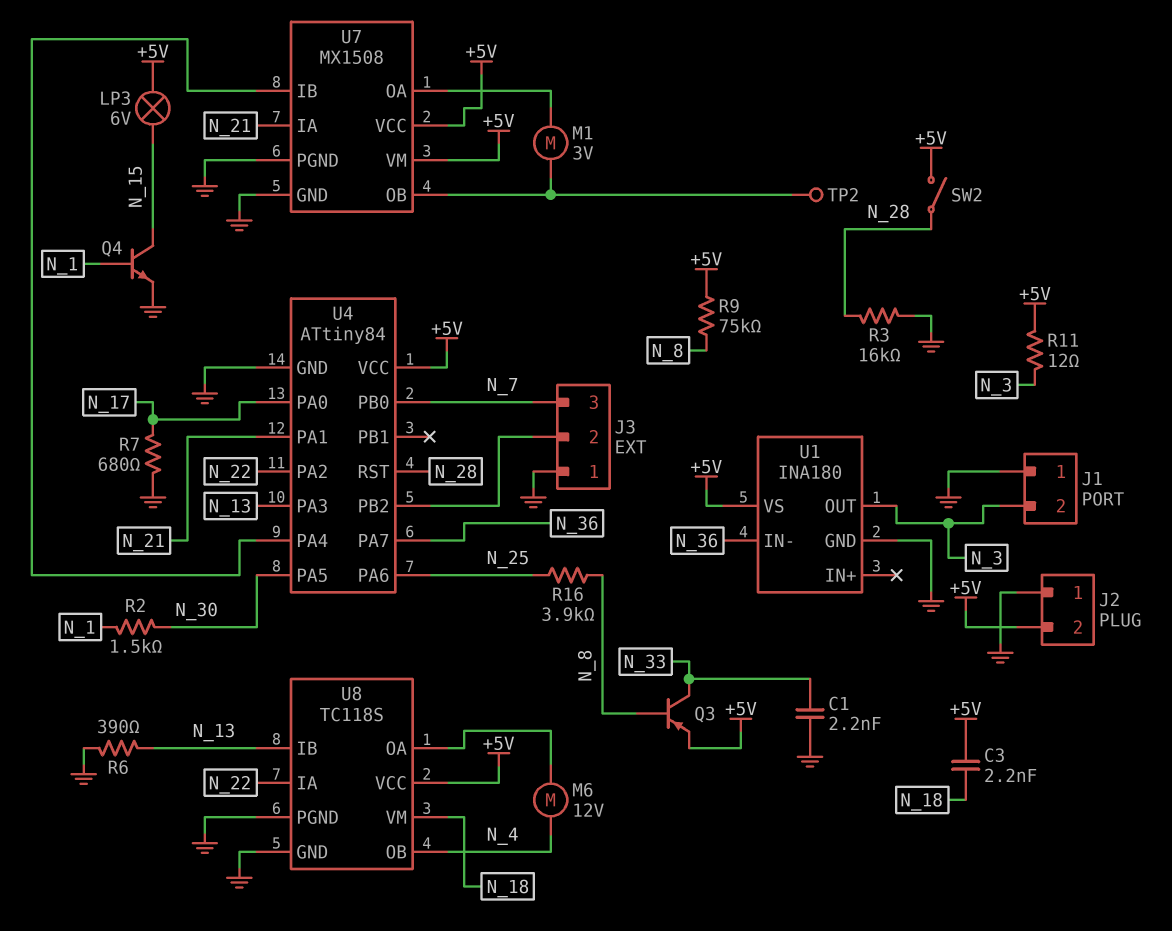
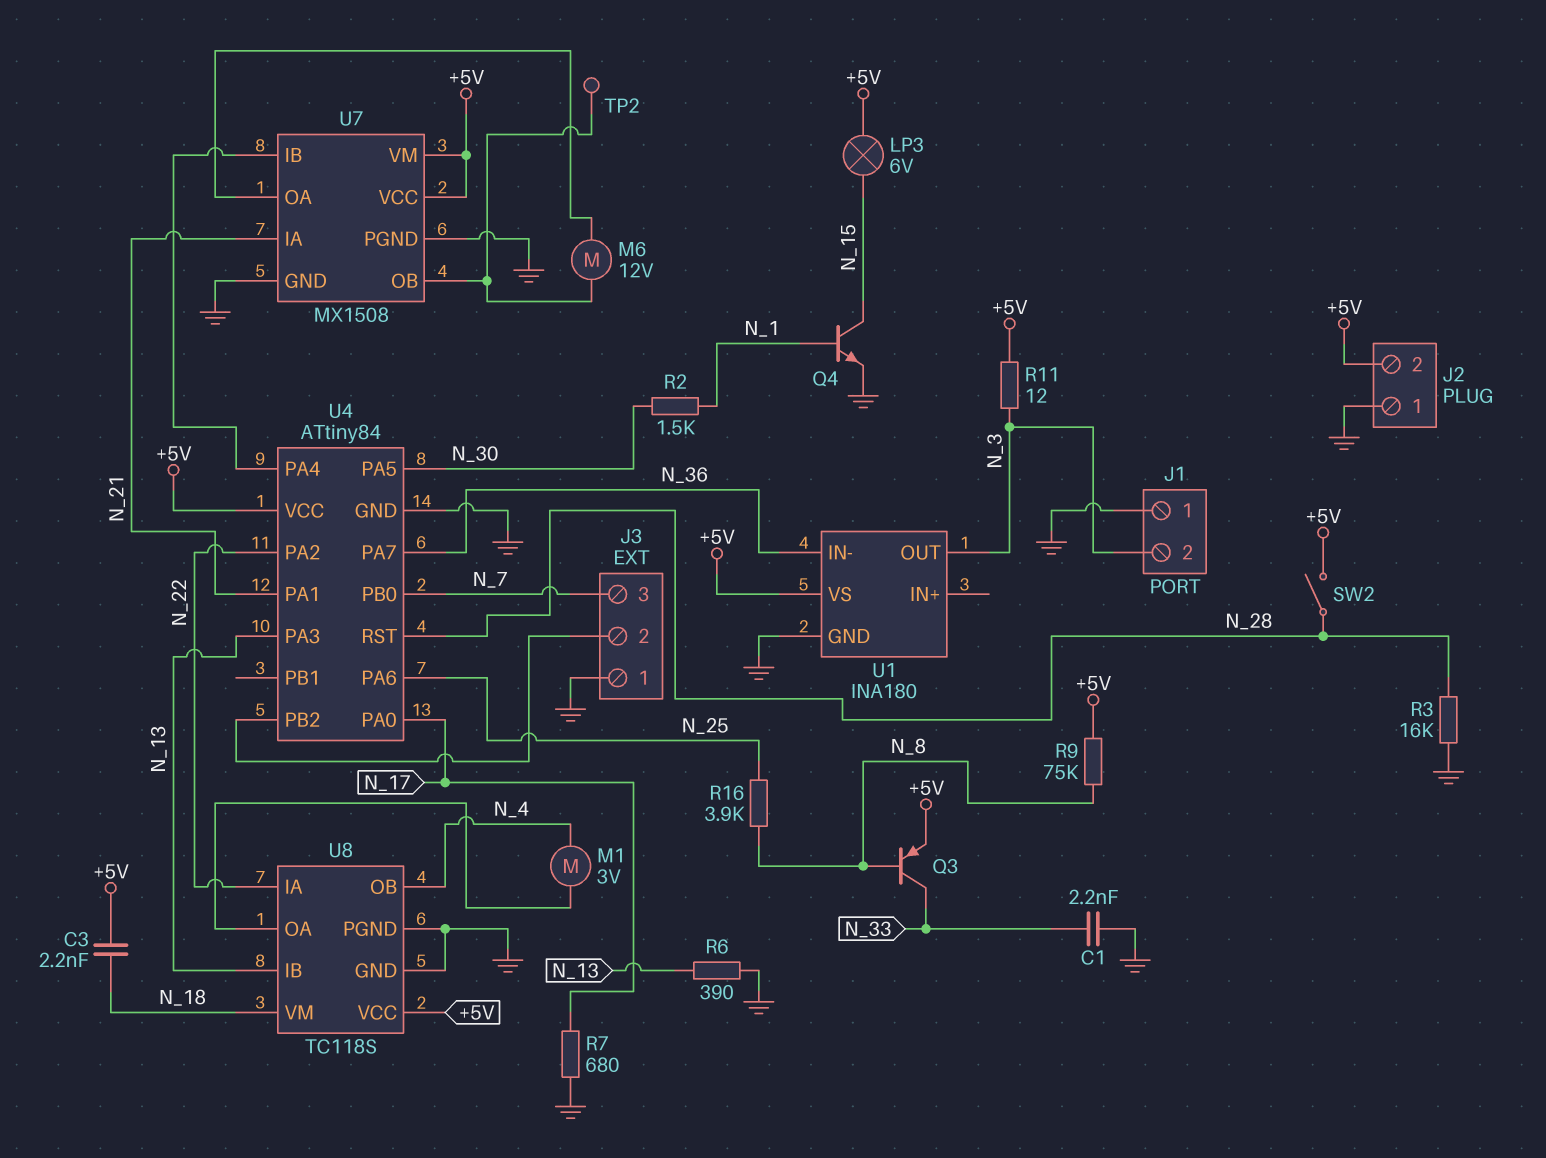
M1: motor 3V (U7/OA, U7/OB) -> motor 3V (N_4, U8/OA)
M6: motor 12V (N_4, U8/OA) -> motor 12V (U7/OA, U7/OB)

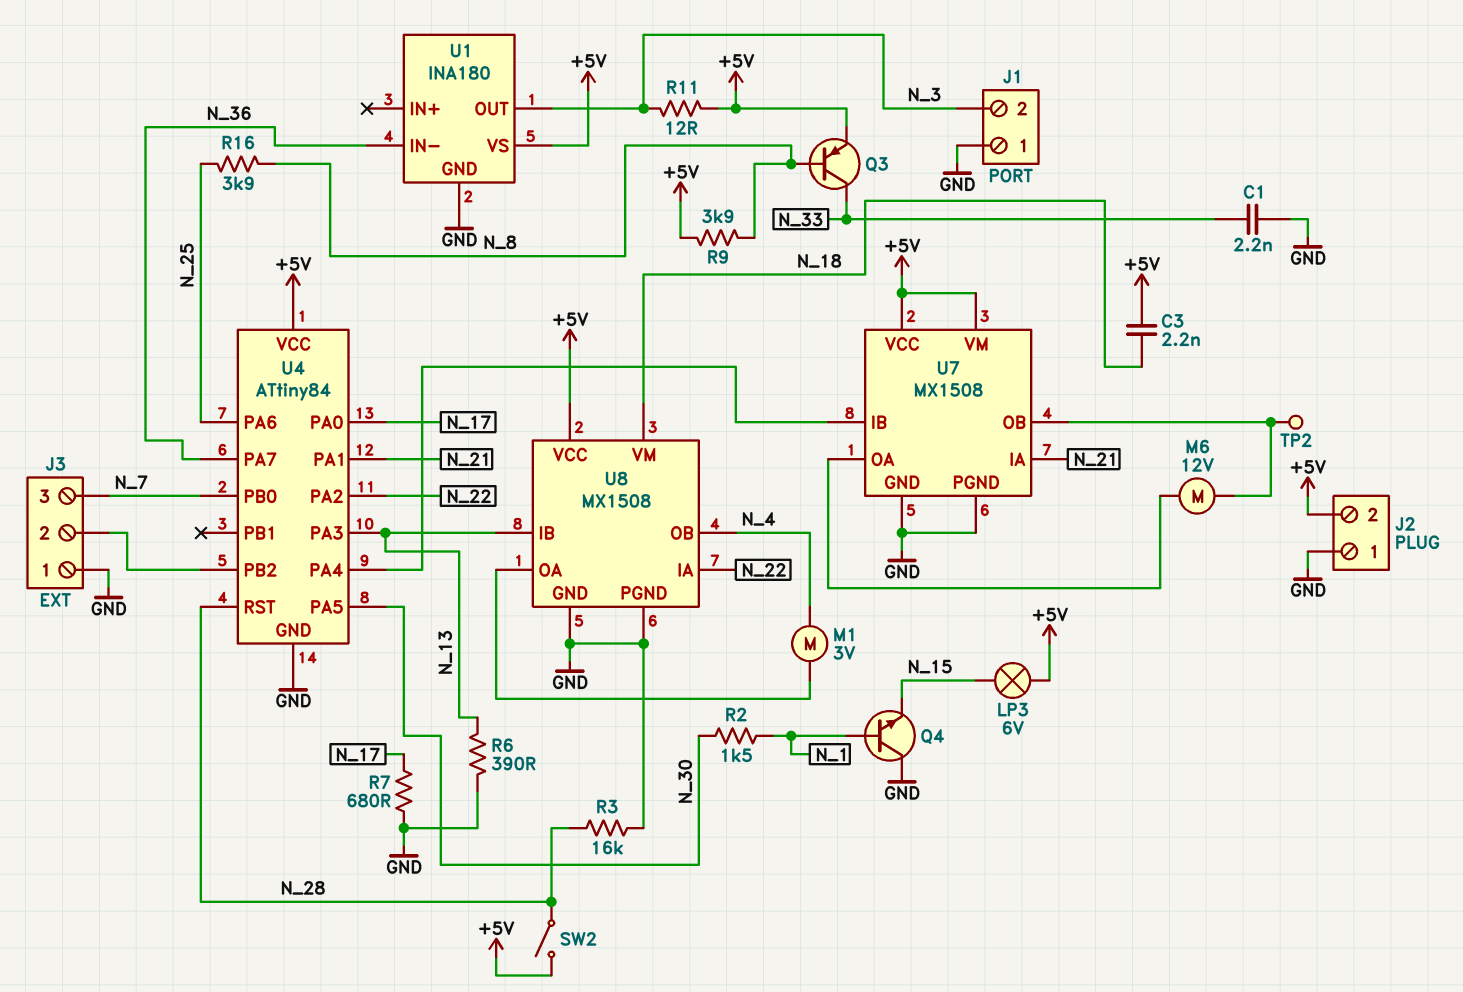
Q4: NPN (B N_1, C N_15, E GND) -> NPN (B N_1, C GND, E N_15)
R9: 75k (+5V, N_8) -> 3.9k (+5V, N_8)
U8: TC118S -> MX1508

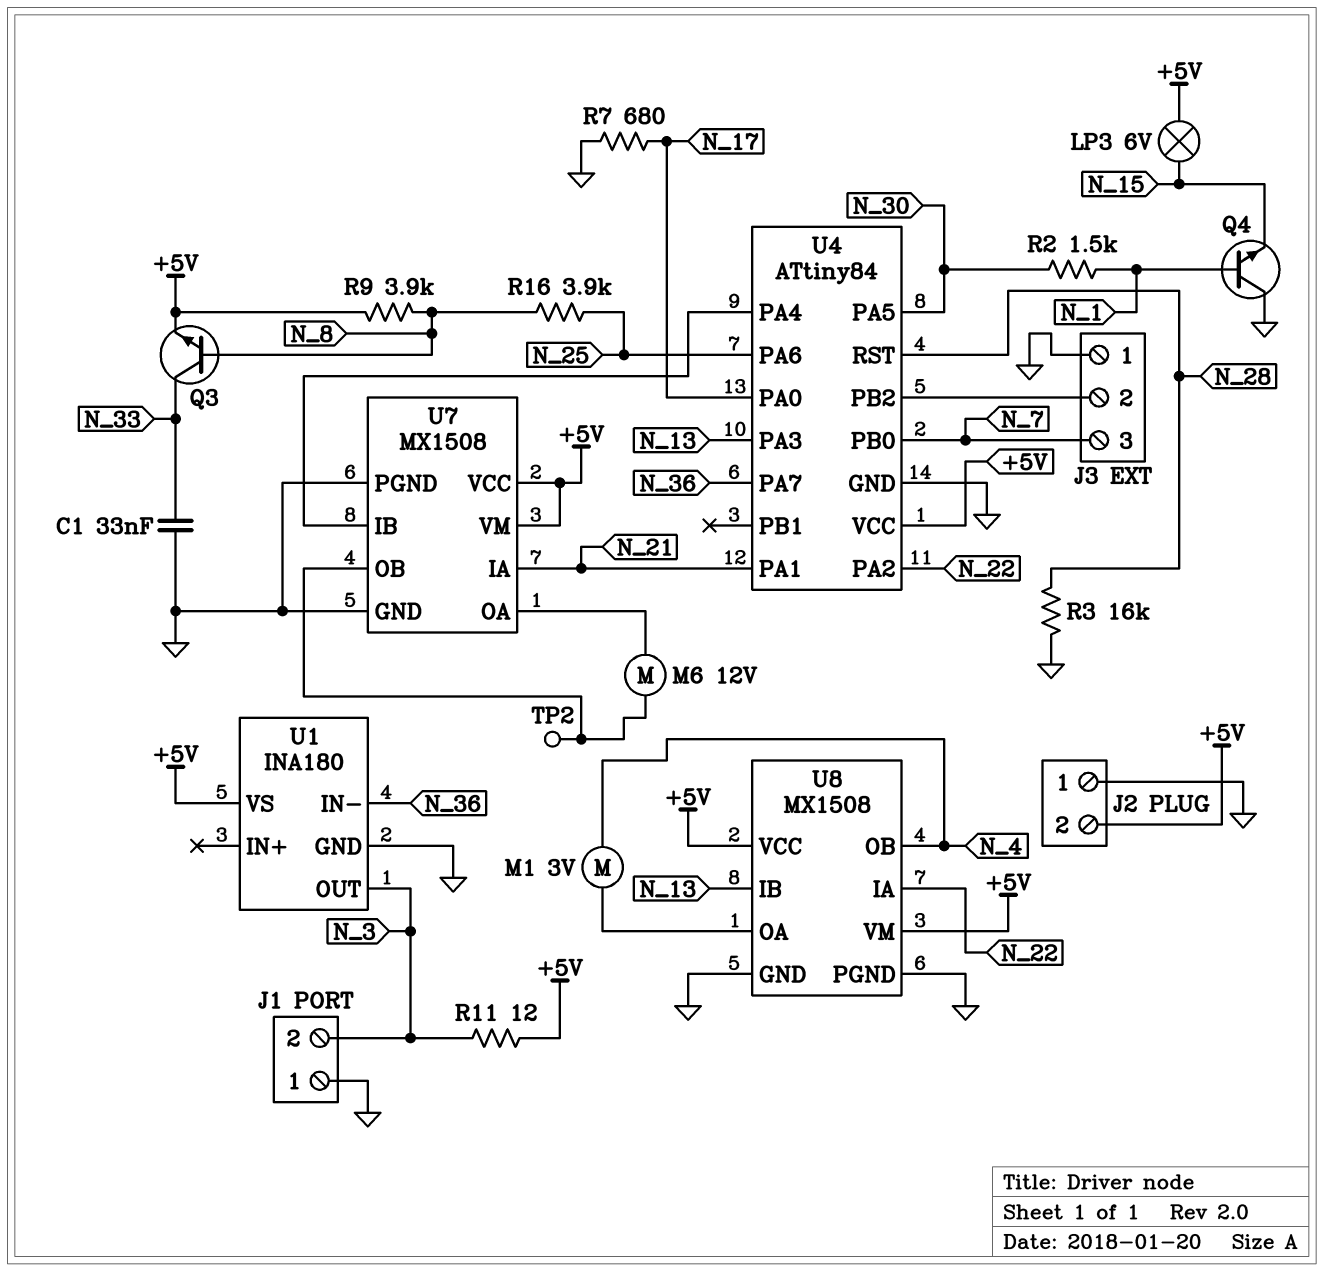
C1: 2.2nF (GND, N_33) -> 33nF (GND, N_33)
C3: 2.2nF (+5V, N_18) -> none
Q3: PNP (B N_8, C N_33, E +5V) -> NPN (B N_8, C N_33, E +5V)
R6: 390 (GND, N_13) -> none
SW2: switch (+5V, N_28) -> none
U8 pin VM: N_18 -> +5V

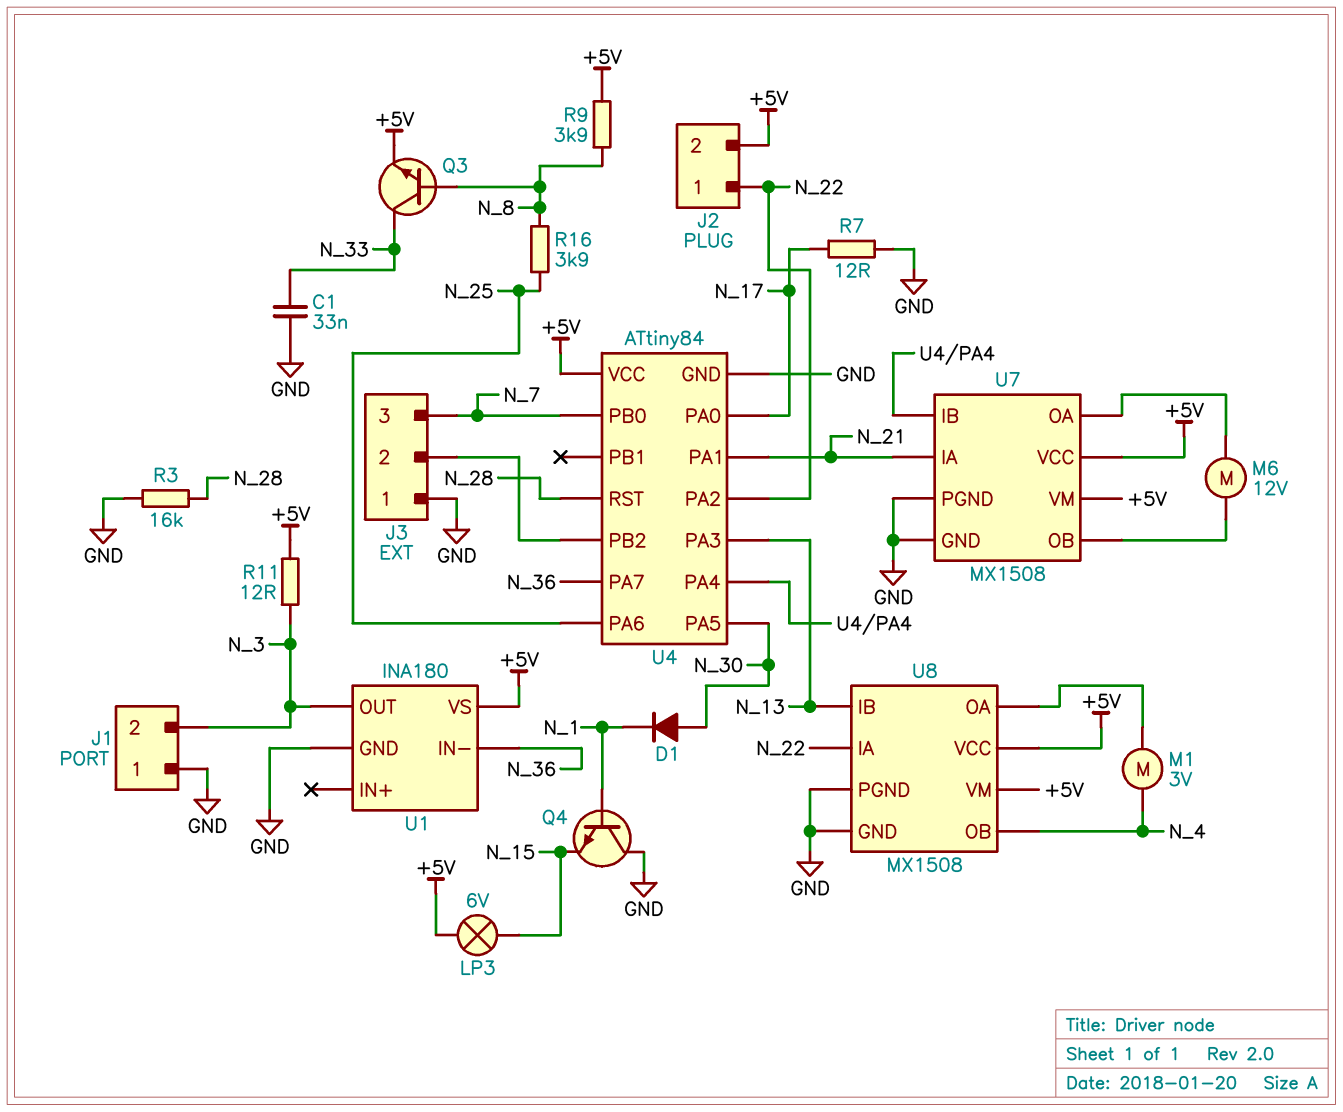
D1: none -> diode (A N_30, K N_1)
J2 pin 1: GND -> N_22
R2: 1.5k (N_1, N_30) -> none
R7: 680 (GND, N_17) -> 12 (GND, N_17)
TP2: test point (U7/OB) -> none

